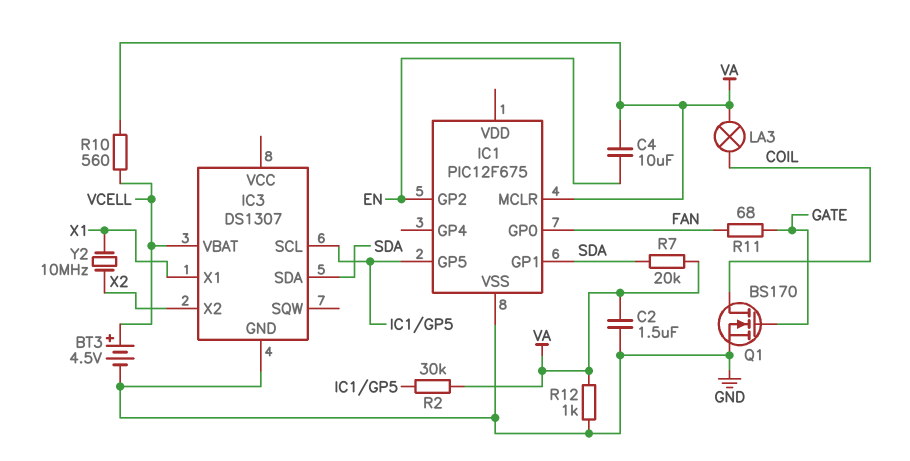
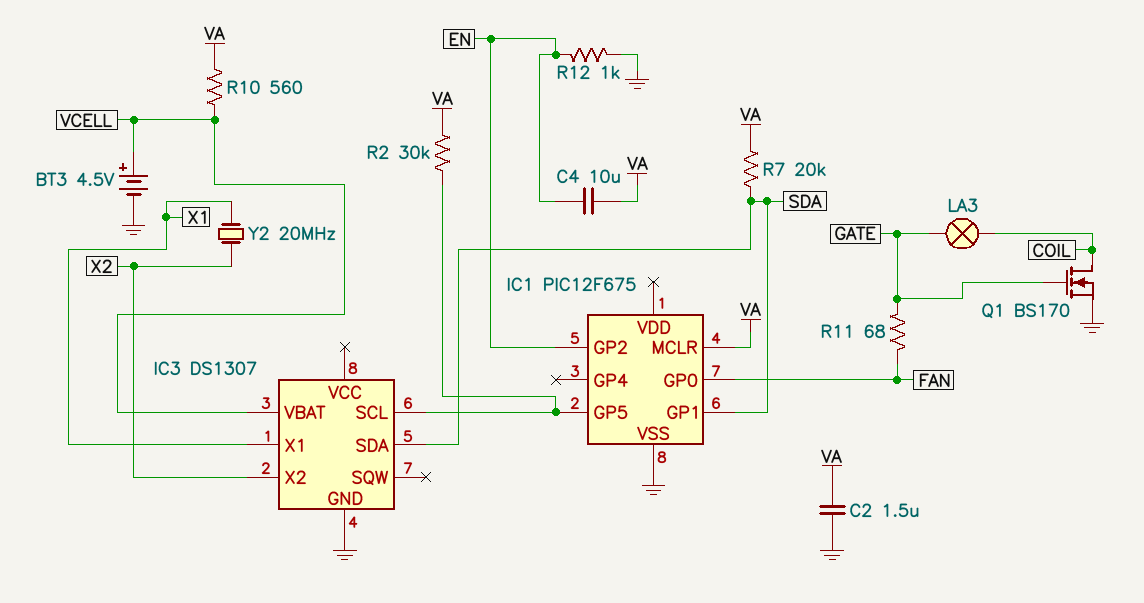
LA3: lamp (COIL, VA) -> lamp (COIL, GATE)
R12: 1k (GND, VA) -> 1k (EN, GND)
Y2: 10MHz (X1, X2) -> 20MHz (X1, X2)

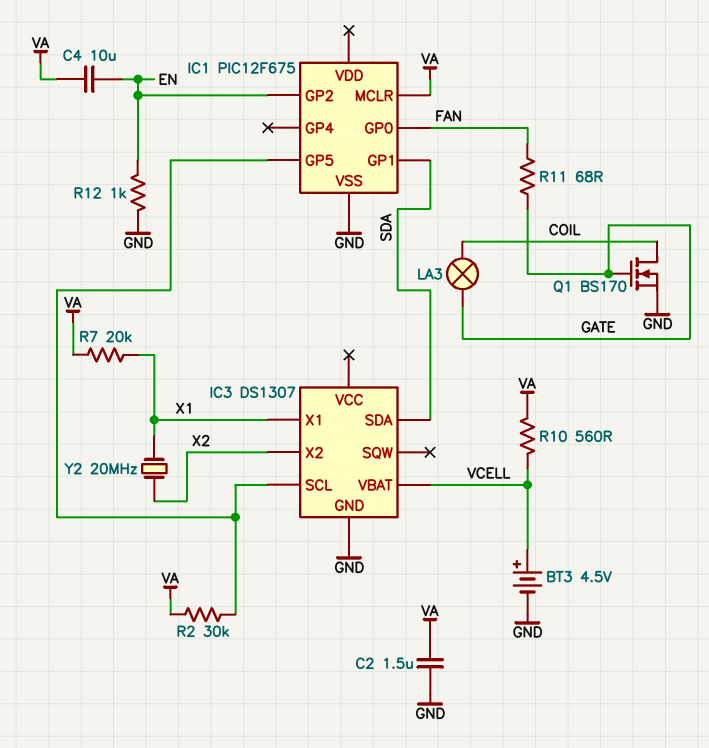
R7: 20k (SDA, VA) -> 20k (VA, X1)

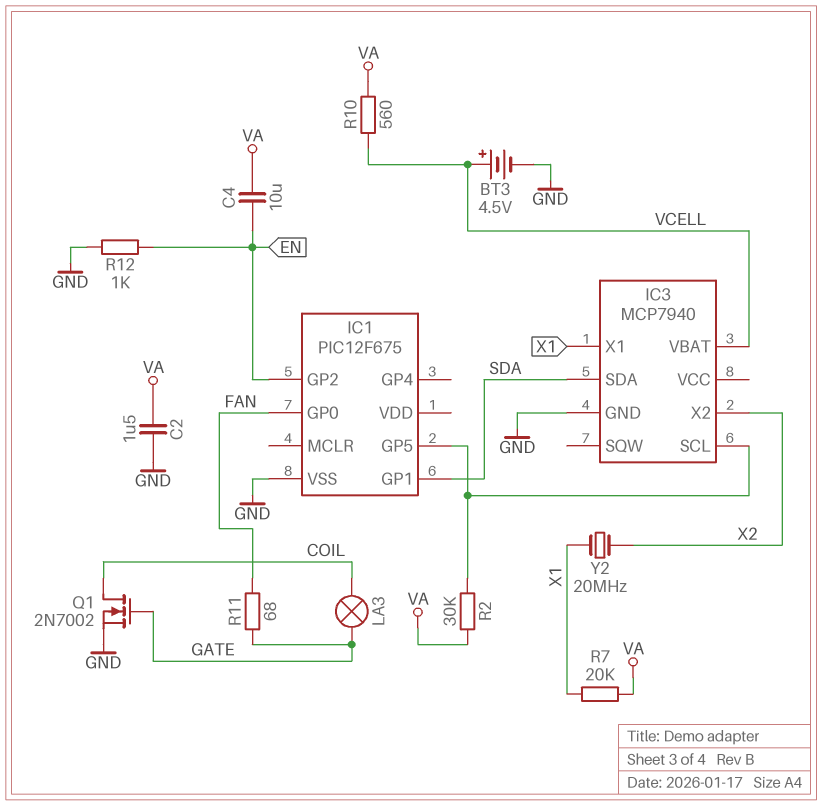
IC1 pin MCLR: VA -> none
IC3: DS1307 -> MCP7940
Q1: NMOS BS170 (G GATE, D COIL, S GND) -> NMOS 2N7002 (G GATE, D COIL, S GND)

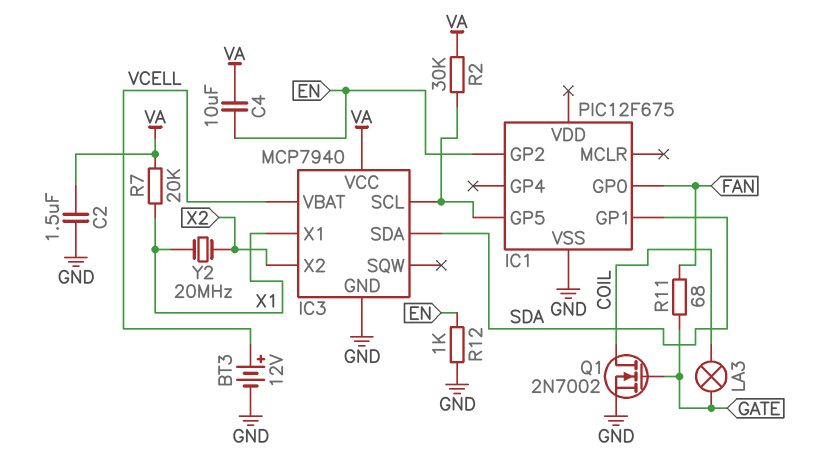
BT3: 4.5V (plus VCELL, minus GND) -> 12V (plus VCELL, minus GND)
IC3 pin VCC: none -> VA
R10: 560 (VA, VCELL) -> none

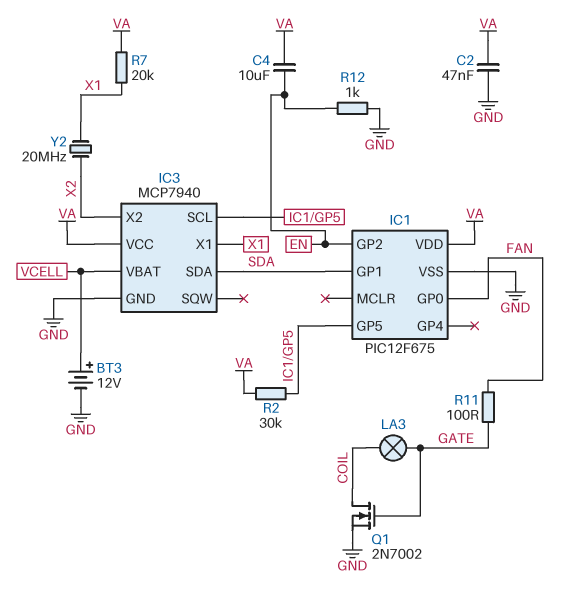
C2: 1.5uF (GND, VA) -> 47nF (GND, VA)
IC1 pin VDD: none -> VA
R11: 68 (FAN, GATE) -> 100 (FAN, GATE)

